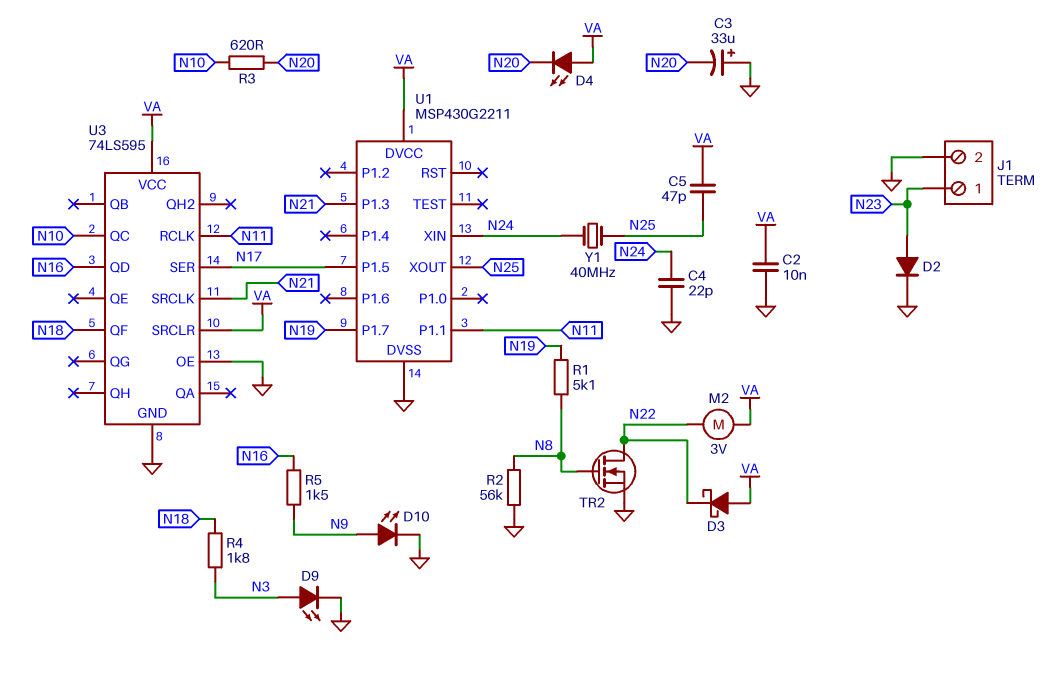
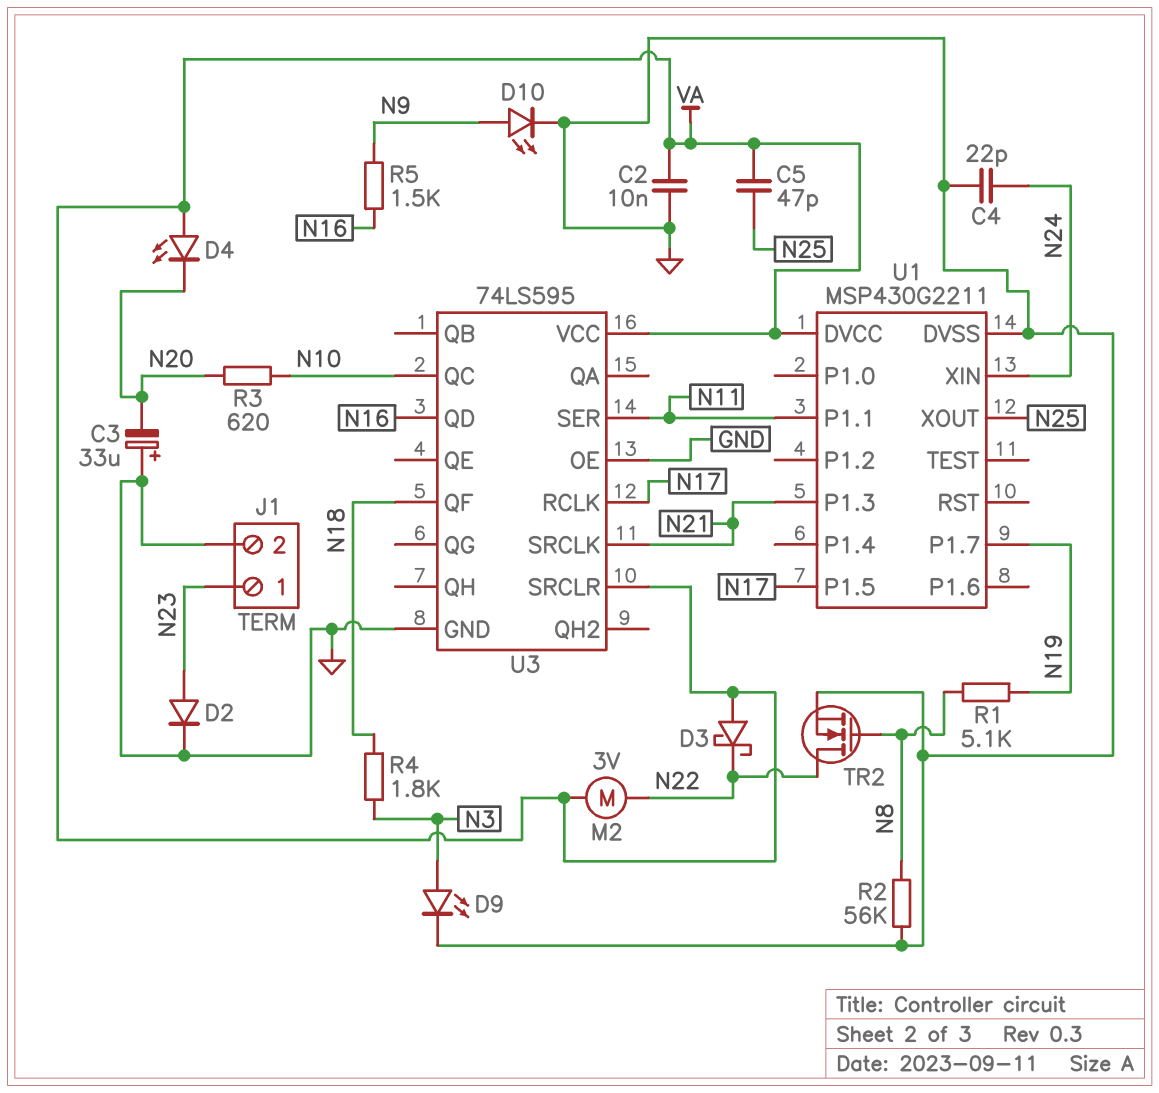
U3 pin RCLK: N11 -> N17
U3 pin SER: N17 -> N11
Y1: 40MHz (N24, N25) -> none

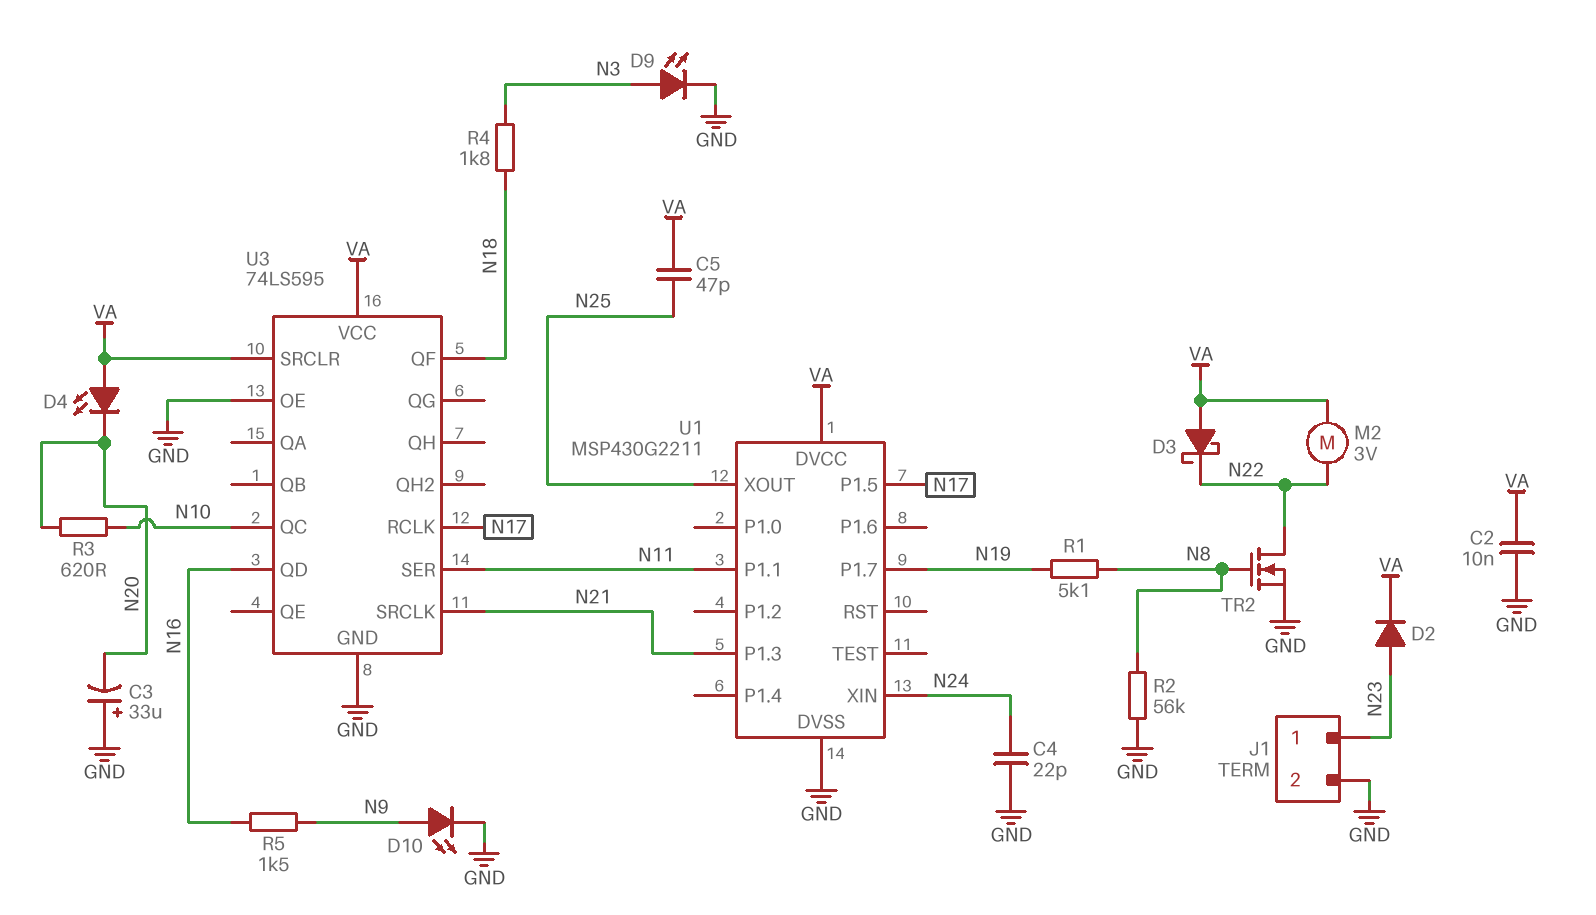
D2: diode (A N23, K GND) -> diode (A N23, K VA)

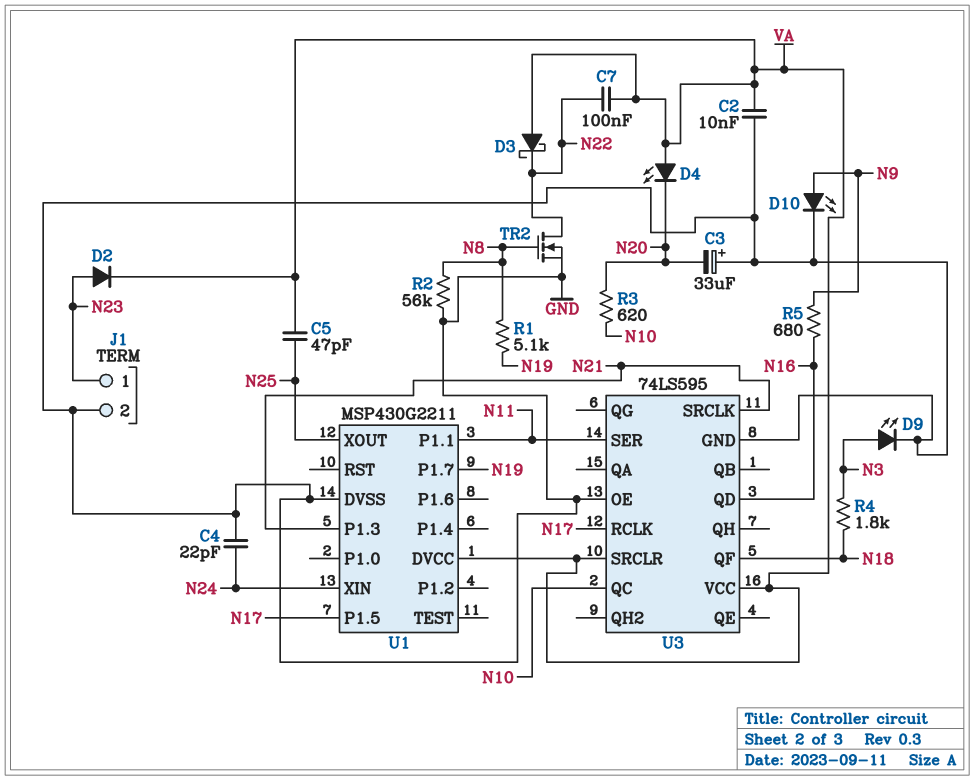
C7: none -> 100nF (N22, VA)
M2: motor 3V (N22, VA) -> none
R5: 1.5k (N9, N16) -> 680 (N9, N16)

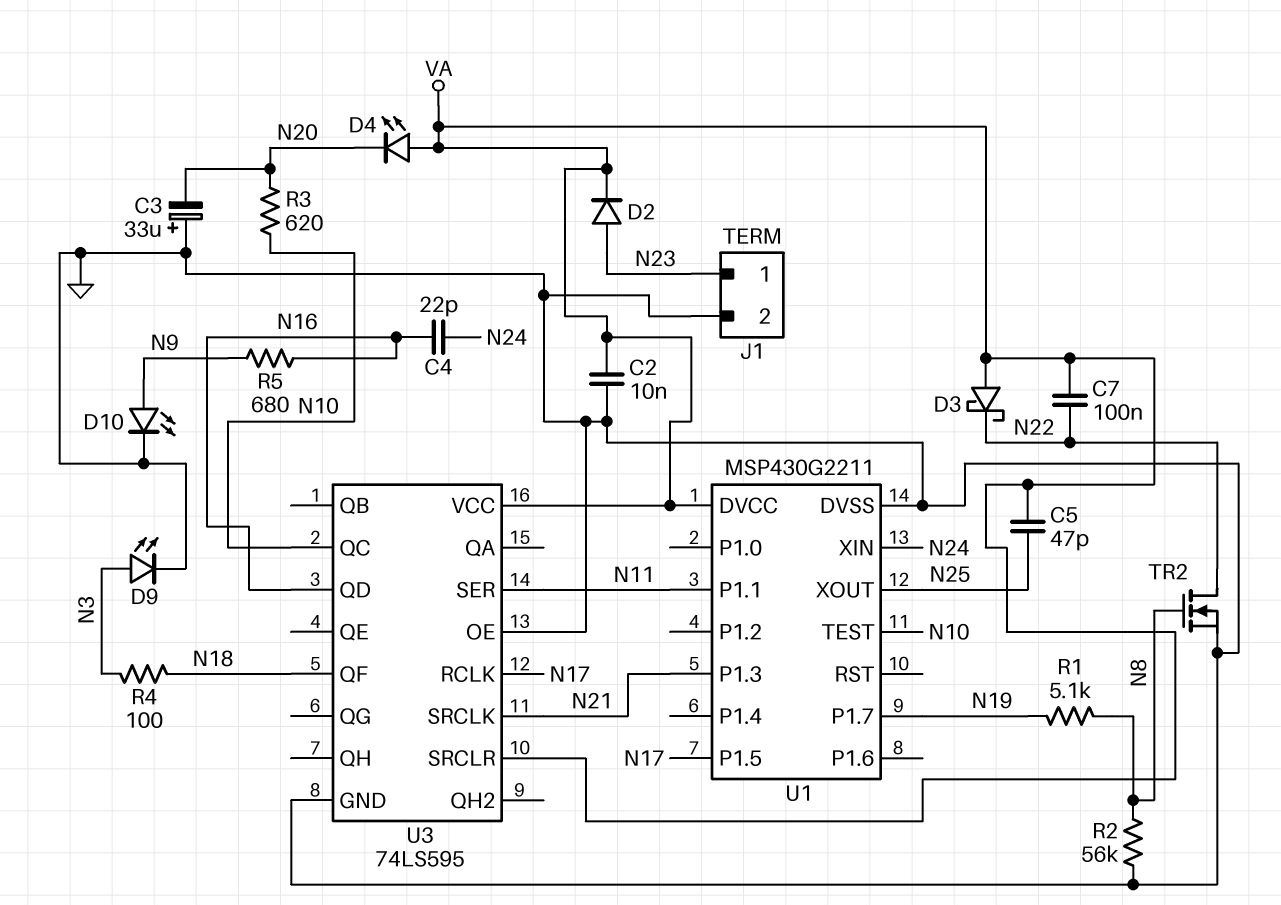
C4: 22pF (GND, N24) -> 22pF (N16, N24)
R4: 1.8k (N3, N18) -> 100 (N3, N18)
U1 pin TEST: none -> N10

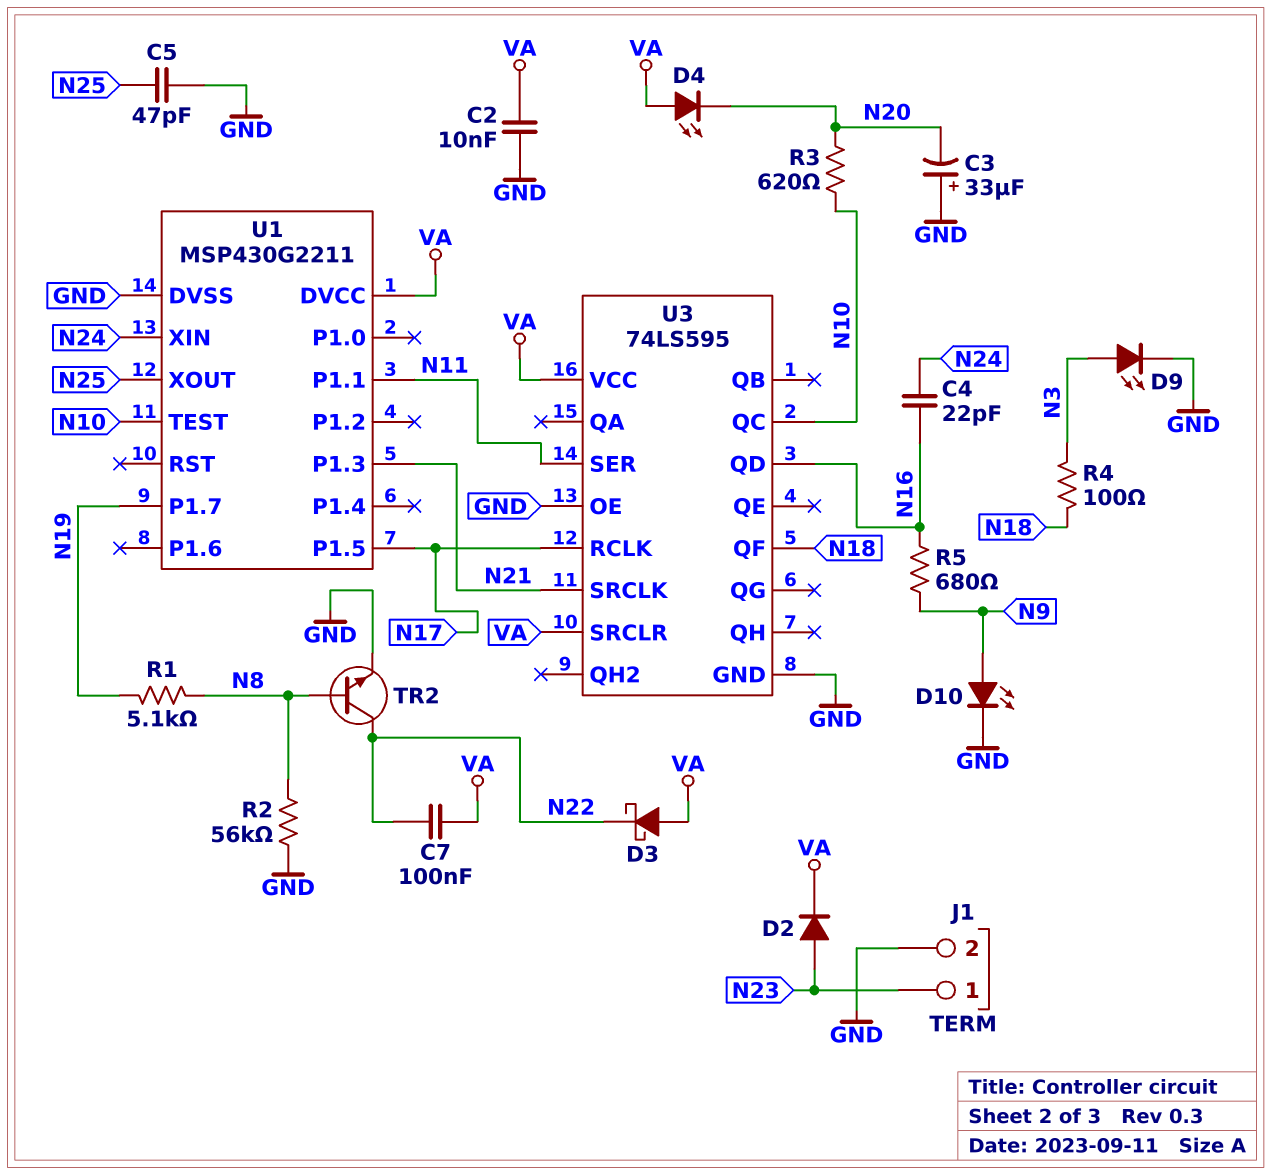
C5: 47pF (N25, VA) -> 47pF (GND, N25)
TR2: NMOS (G N8, D N22, S GND) -> NPN (B N8, C N22, E GND)

